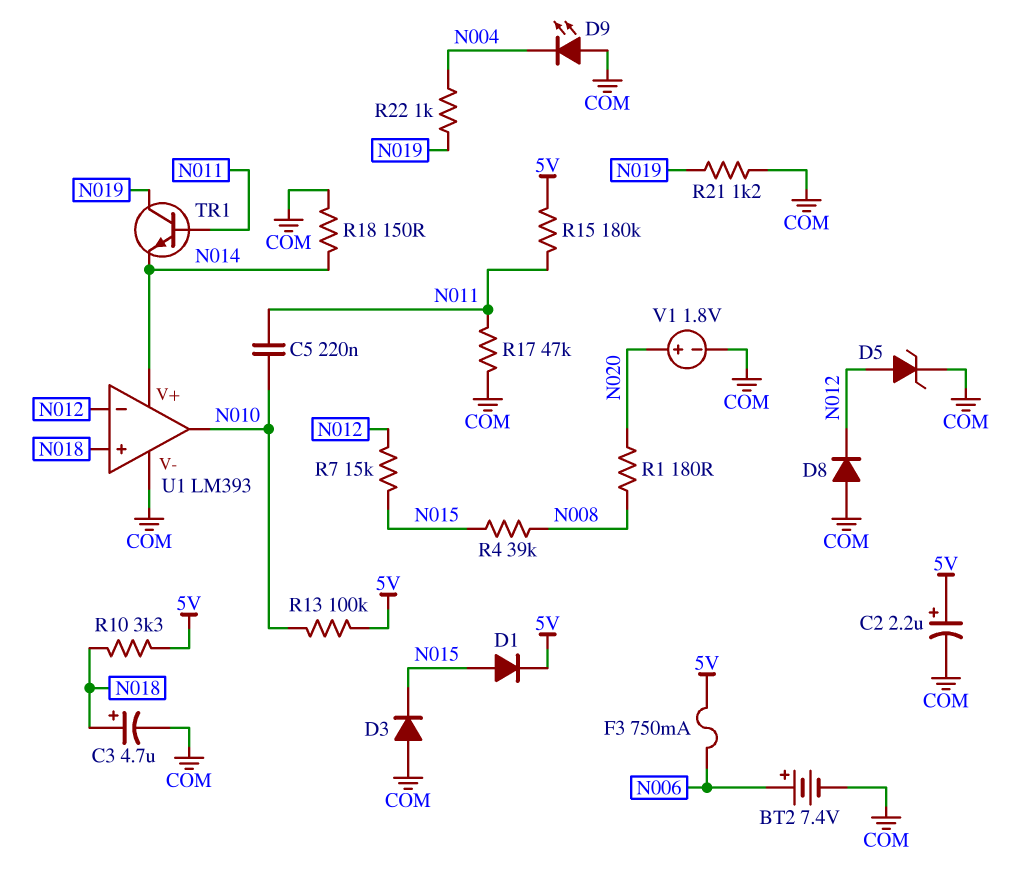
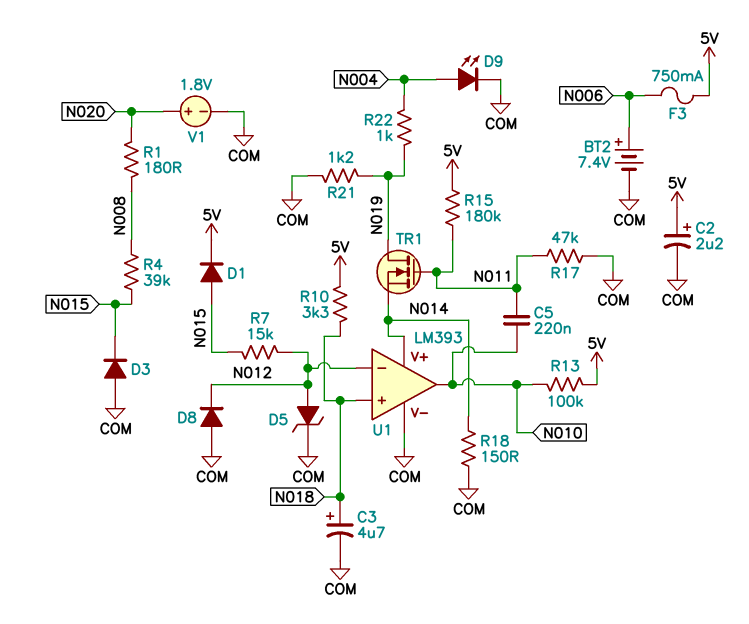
D9: LED (A COM, K N004) -> LED (A N004, K COM)
TR1: NPN (B N011, C N019, E N014) -> NMOS (G N011, D N019, S N014)

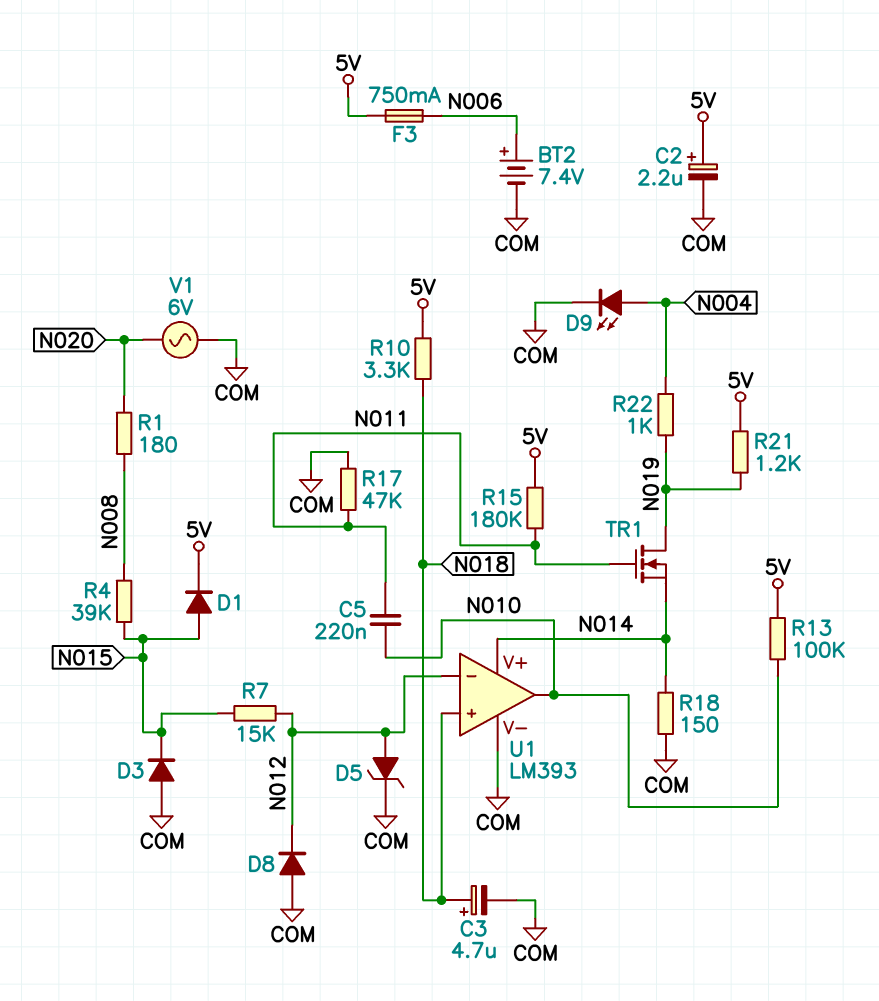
R21: 1.2k (COM, N019) -> 1.2k (5V, N019)
V1: 1.8V (plus N020, minus COM) -> AC 6V (COM, N020)

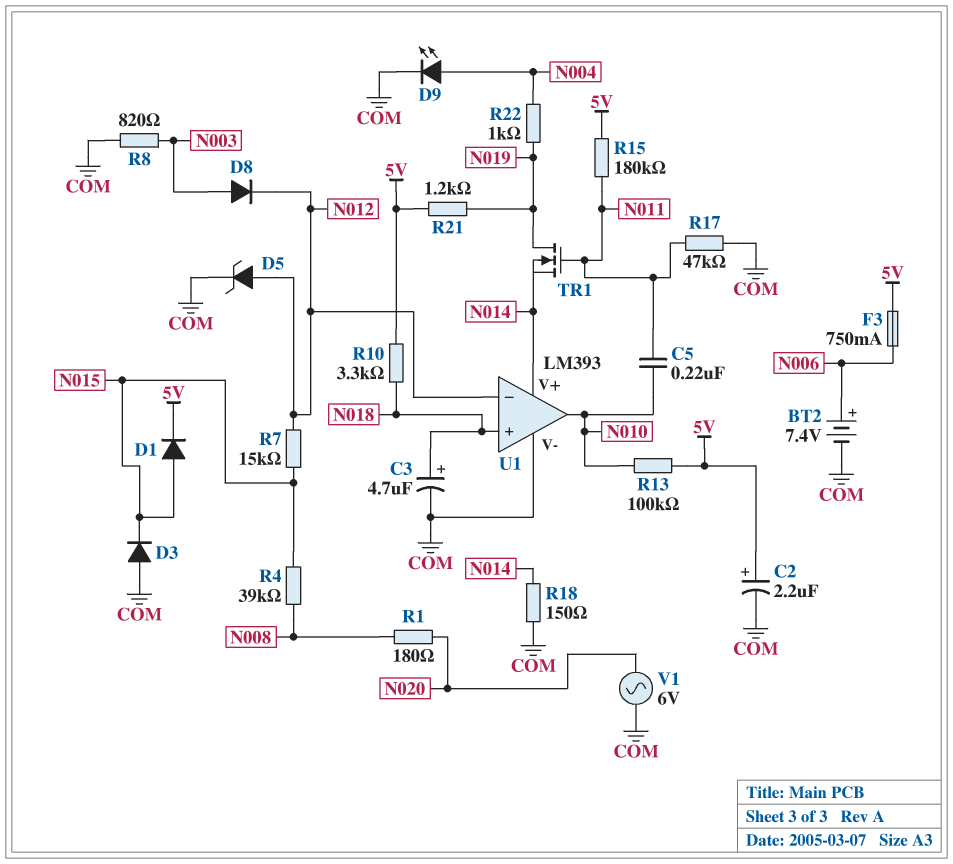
D8: diode (A COM, K N012) -> diode (A N003, K N012)
R8: none -> 820 (COM, N003)

